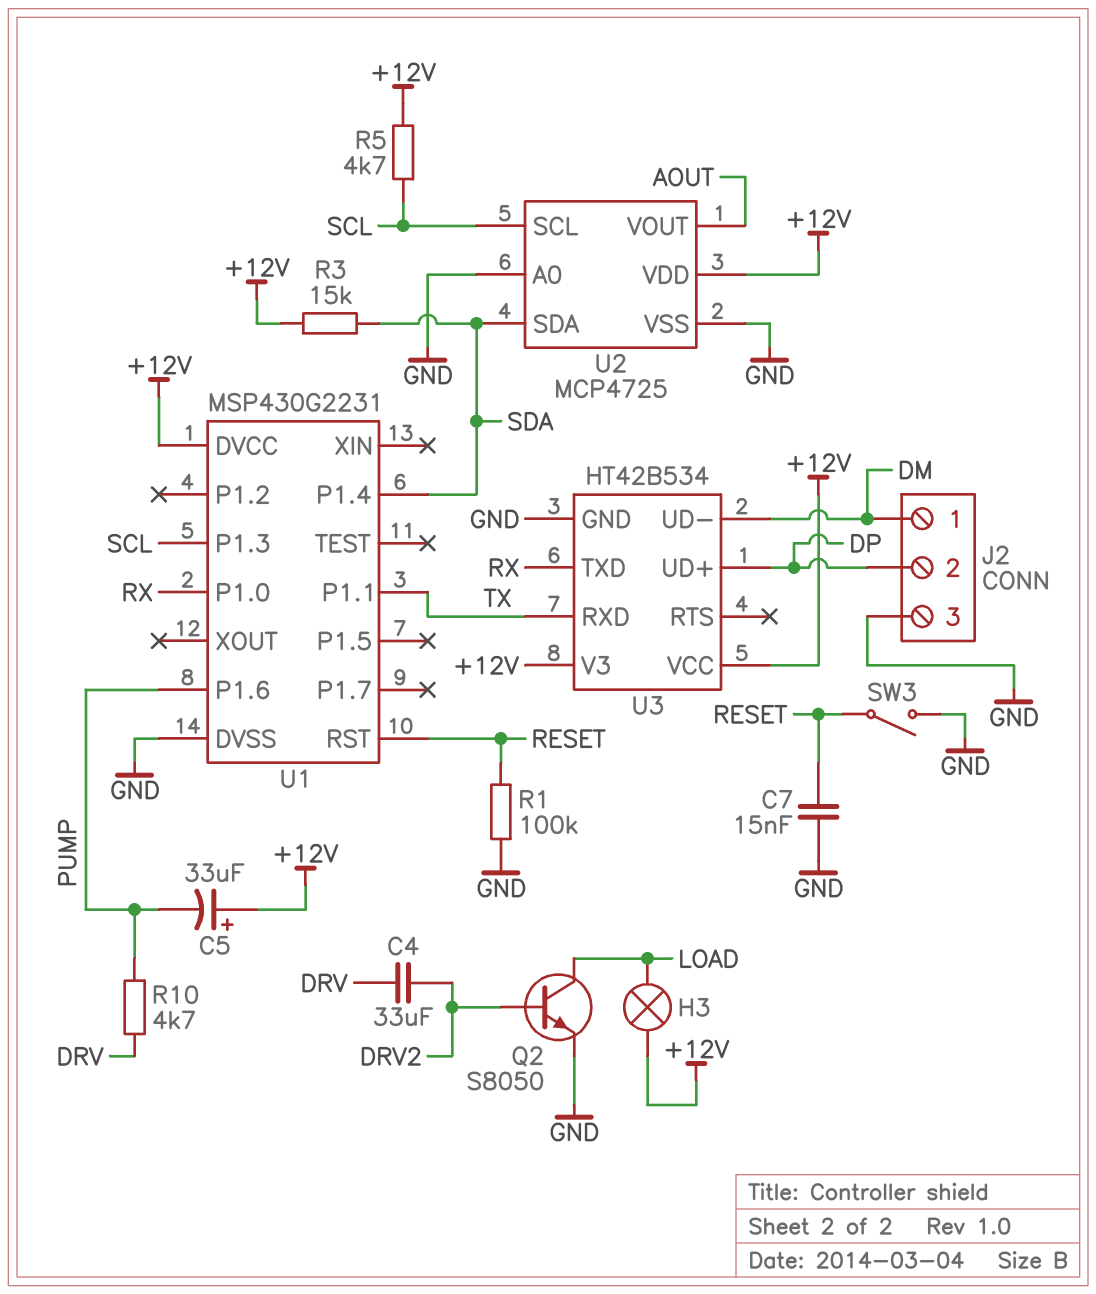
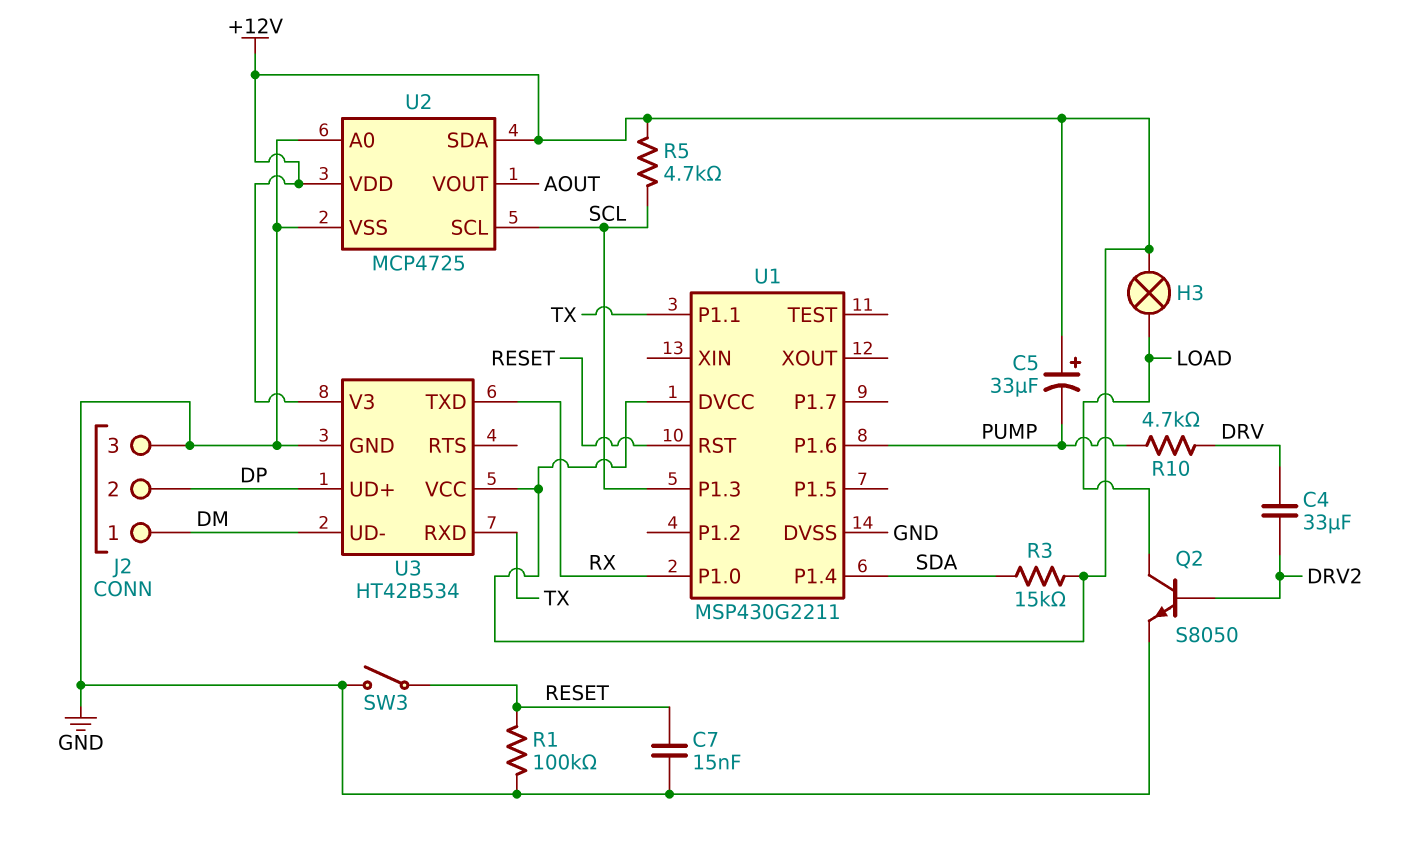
U1: MSP430G2231 -> MSP430G2211
U2 pin SDA: SDA -> +12V

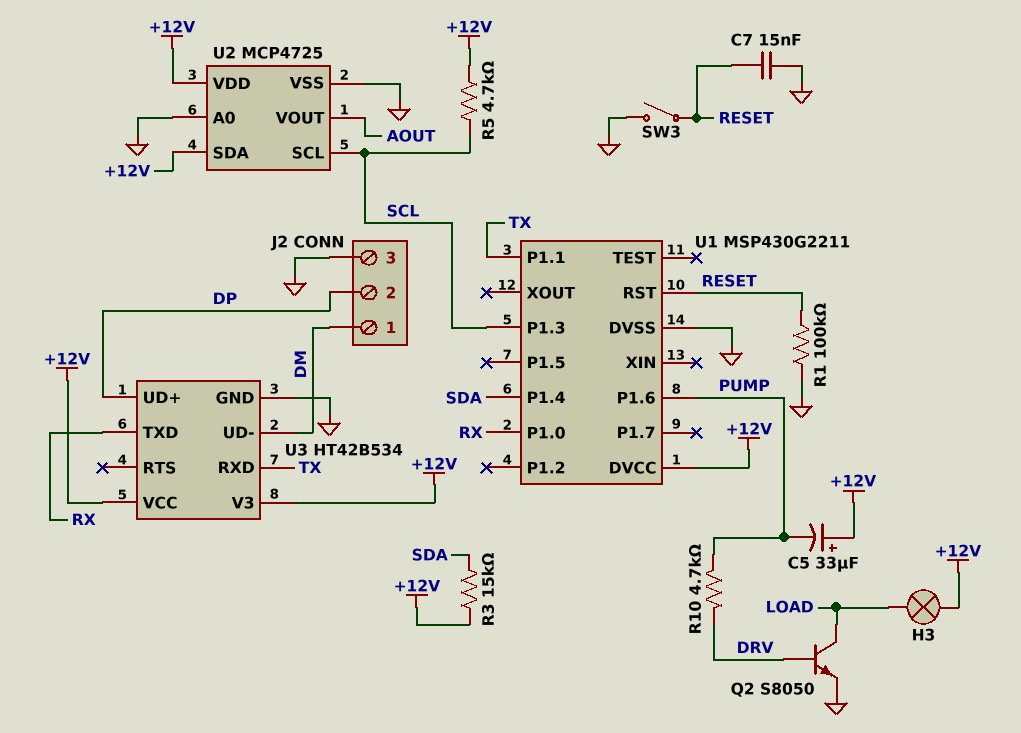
C4: 33uF (DRV, DRV2) -> none
Q2: NPN S8050 (B DRV2, C LOAD, E GND) -> NPN S8050 (B DRV, C LOAD, E GND)

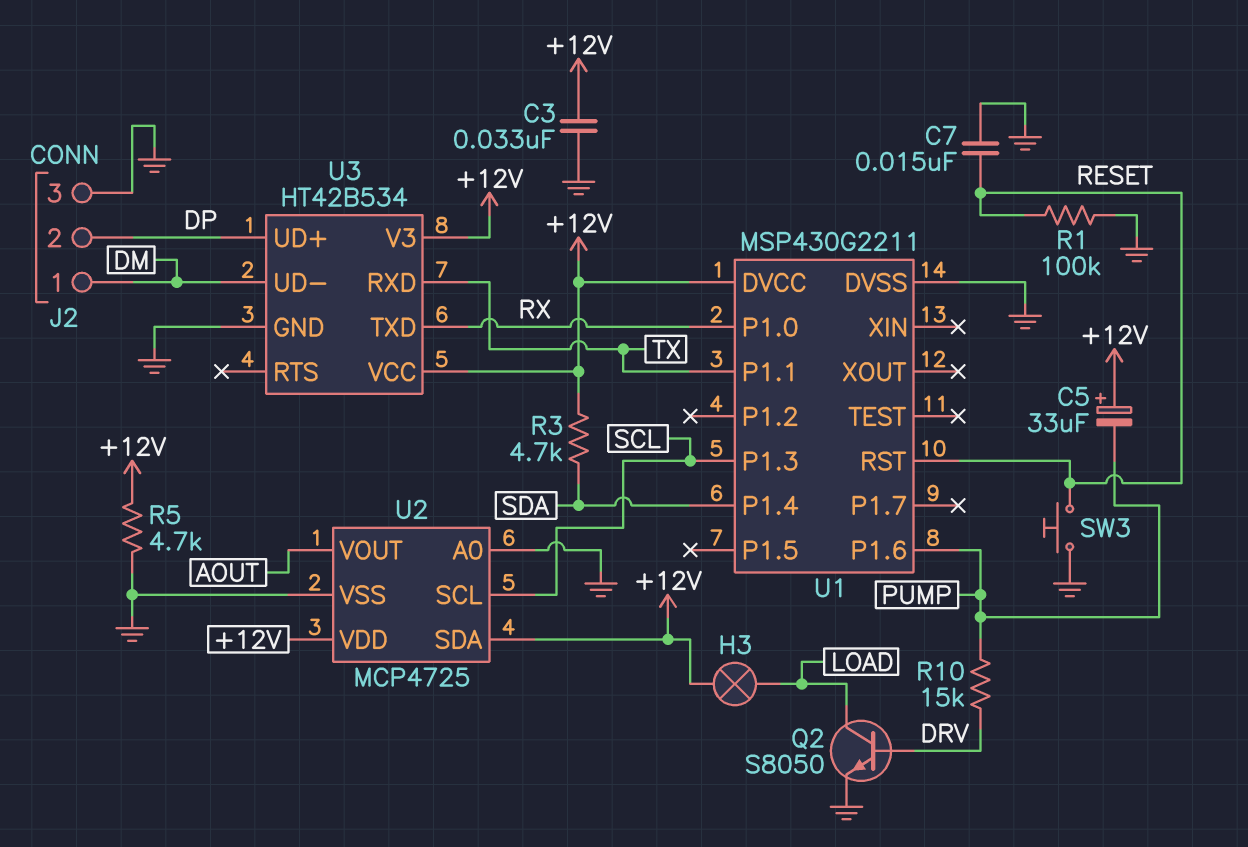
C3: none -> 33nF (+12V, GND)
R3: 15k (+12V, SDA) -> 4.7k (+12V, SDA)
R5: 4.7k (+12V, SCL) -> 4.7k (+12V, GND)
R10: 4.7k (DRV, PUMP) -> 15k (DRV, PUMP)
SW3: switch (GND, RESET) -> button (GND, RESET)

